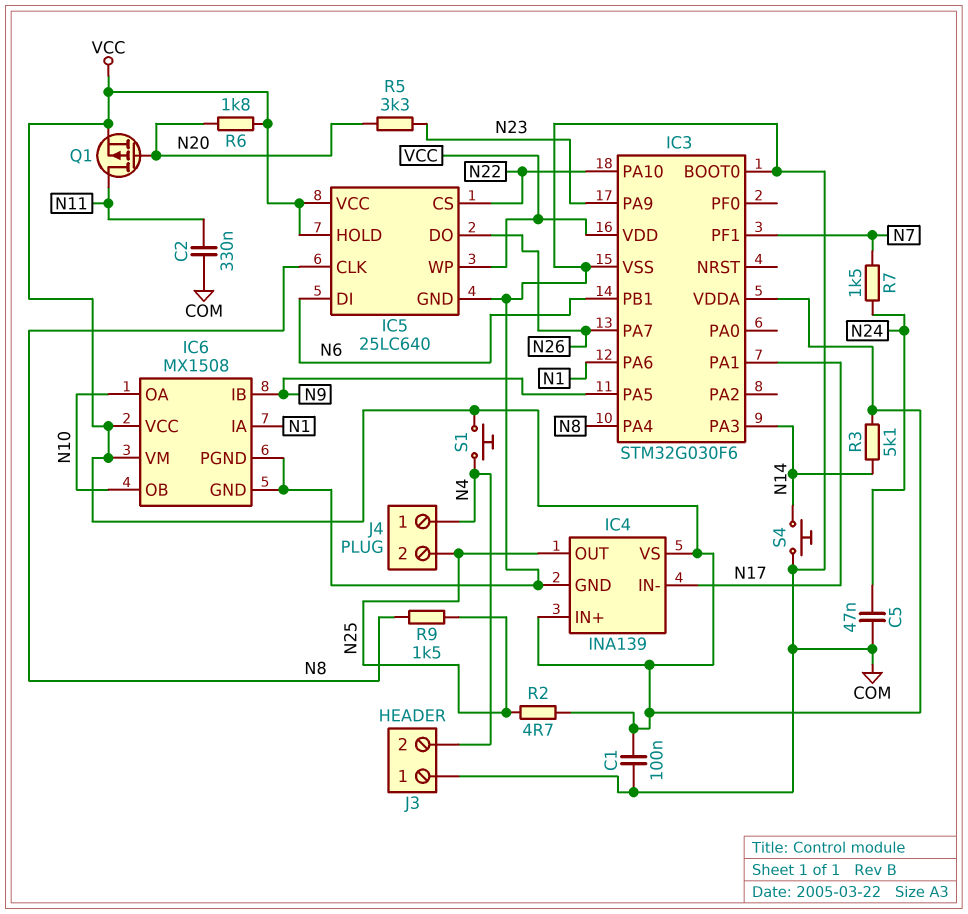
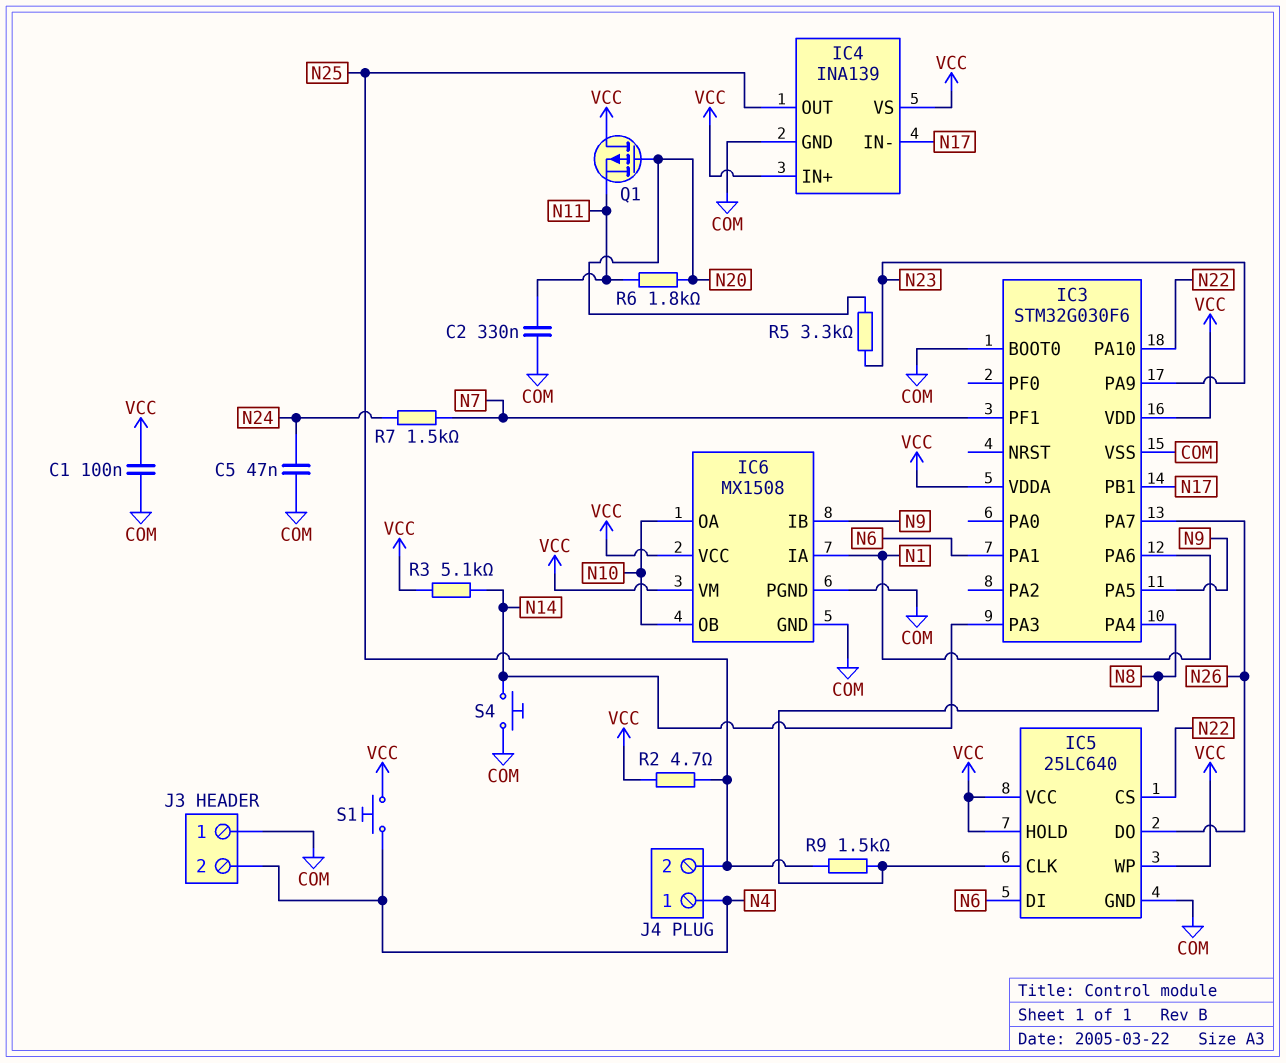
IC3 pin PA1: N17 -> N6
IC3 pin PB1: N6 -> N17
Q1: PMOS (G N20, D N11, S VCC) -> PMOS (G N20, D VCC, S N11)
R6: 1.8k (N20, VCC) -> 1.8k (N11, N20)

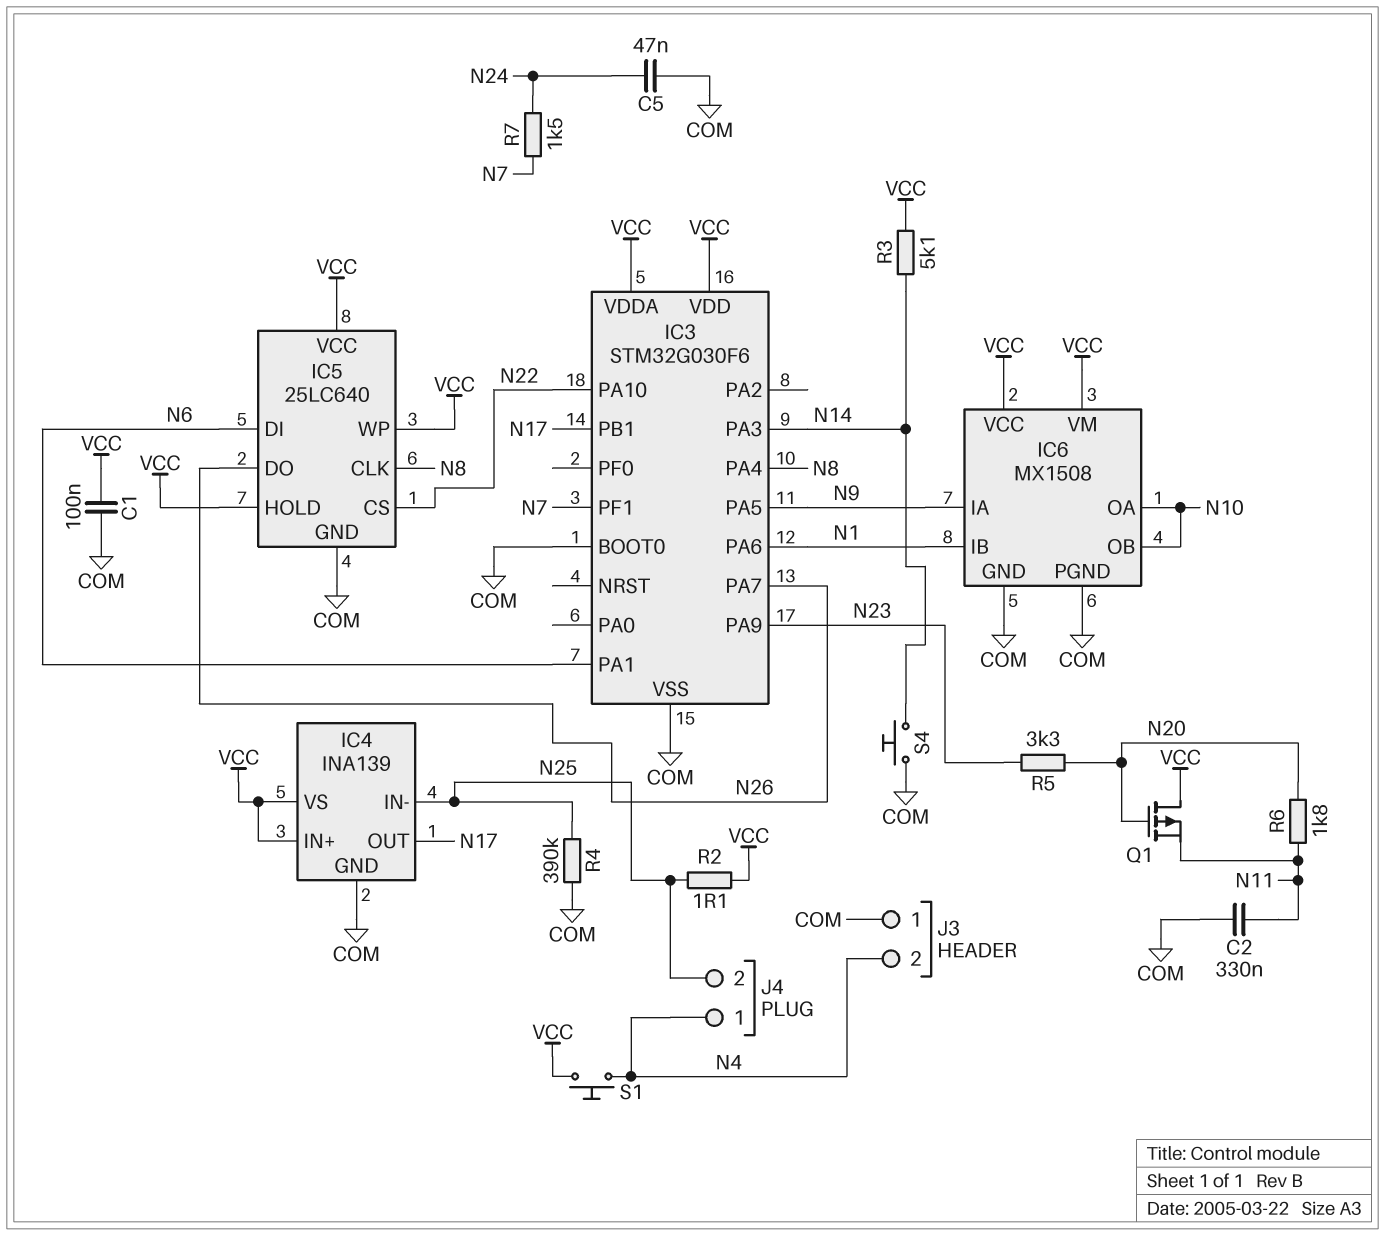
IC4 pin IN-: N17 -> N25
IC4 pin OUT: N25 -> N17
IC6 pin IA: N1 -> N9
IC6 pin IB: N9 -> N1
R2: 4.7 (N25, VCC) -> 1.1 (N25, VCC)
R4: none -> 390k (COM, N25)
R9: 1.5k (N8, N25) -> none

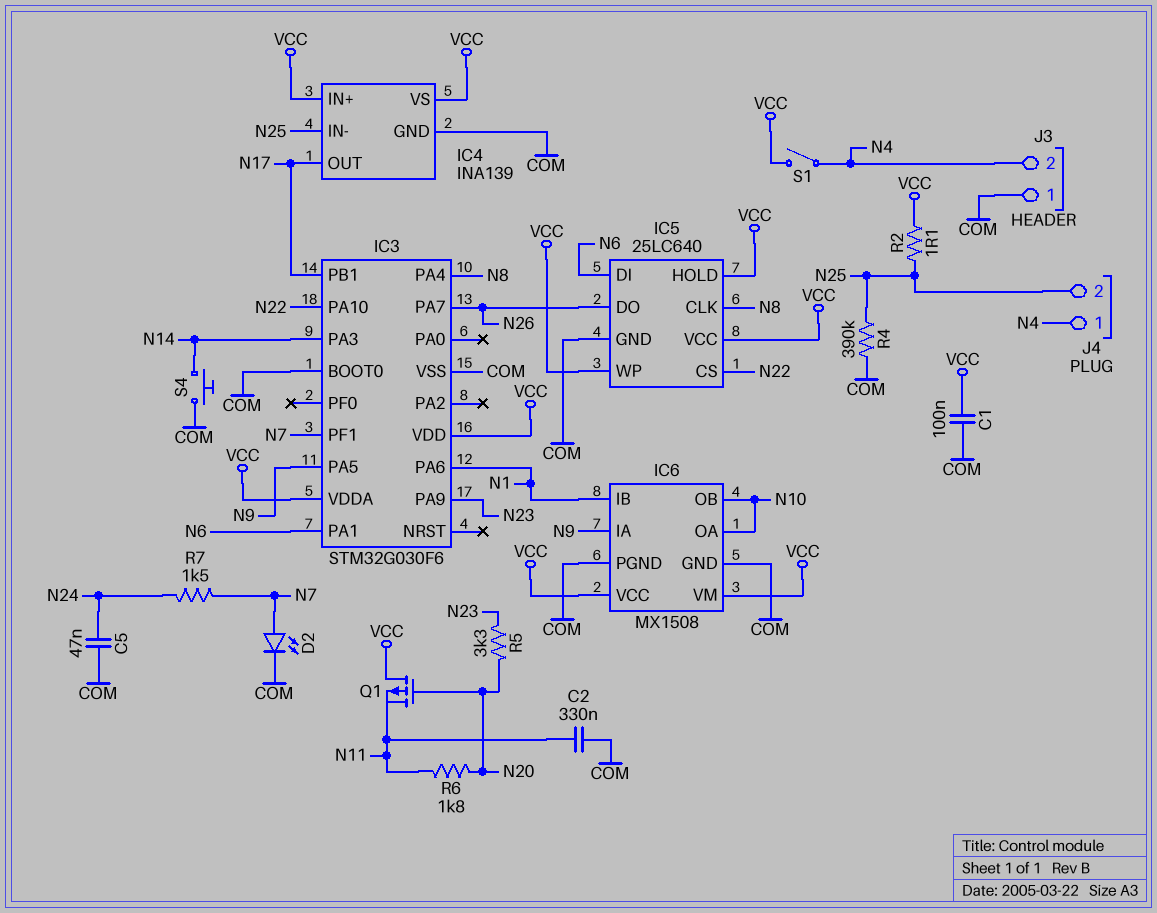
D2: none -> LED (A N7, K COM)
R3: 5.1k (N14, VCC) -> none
S1: button (N4, VCC) -> switch (N4, VCC)

